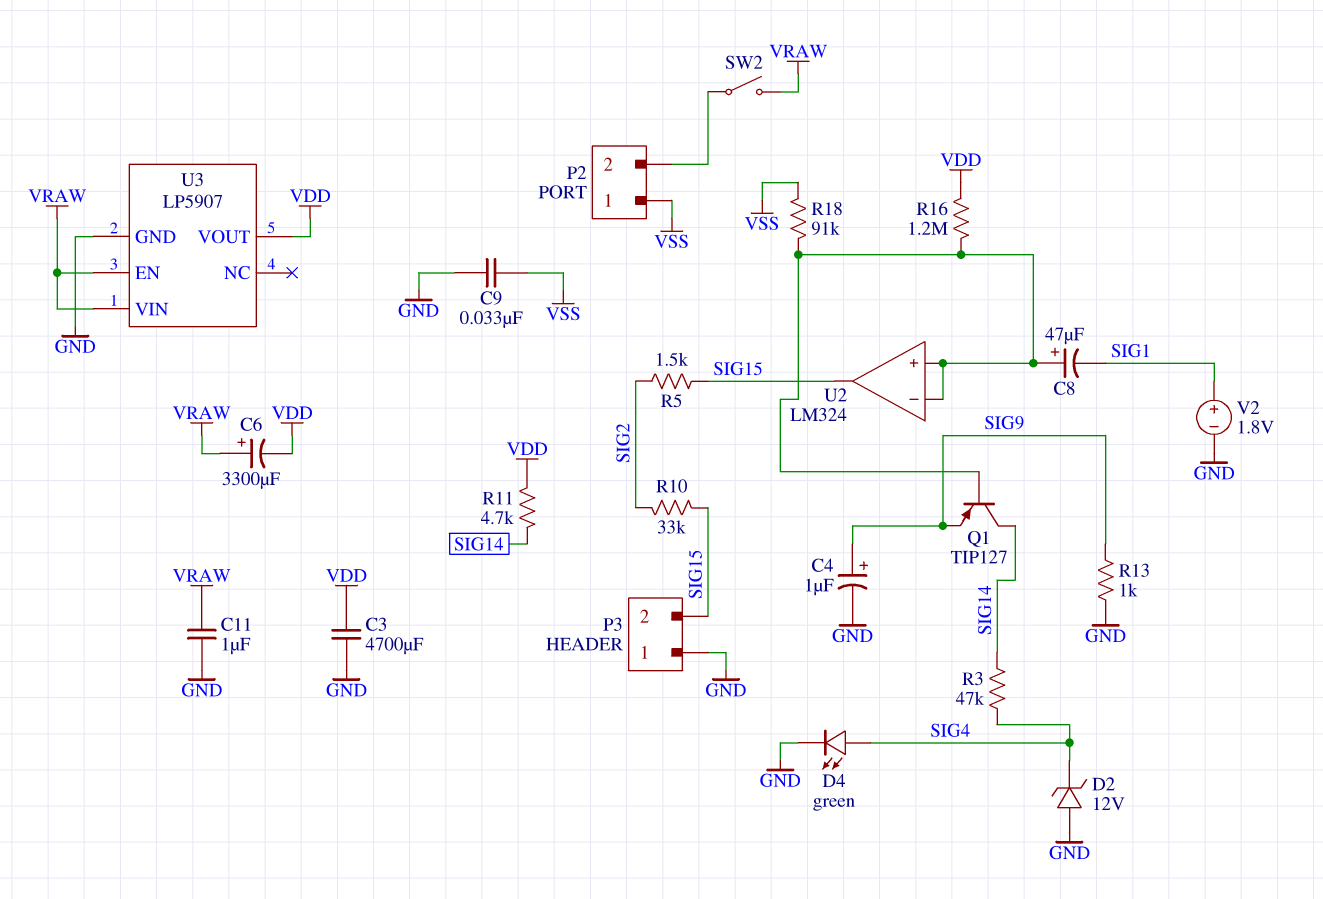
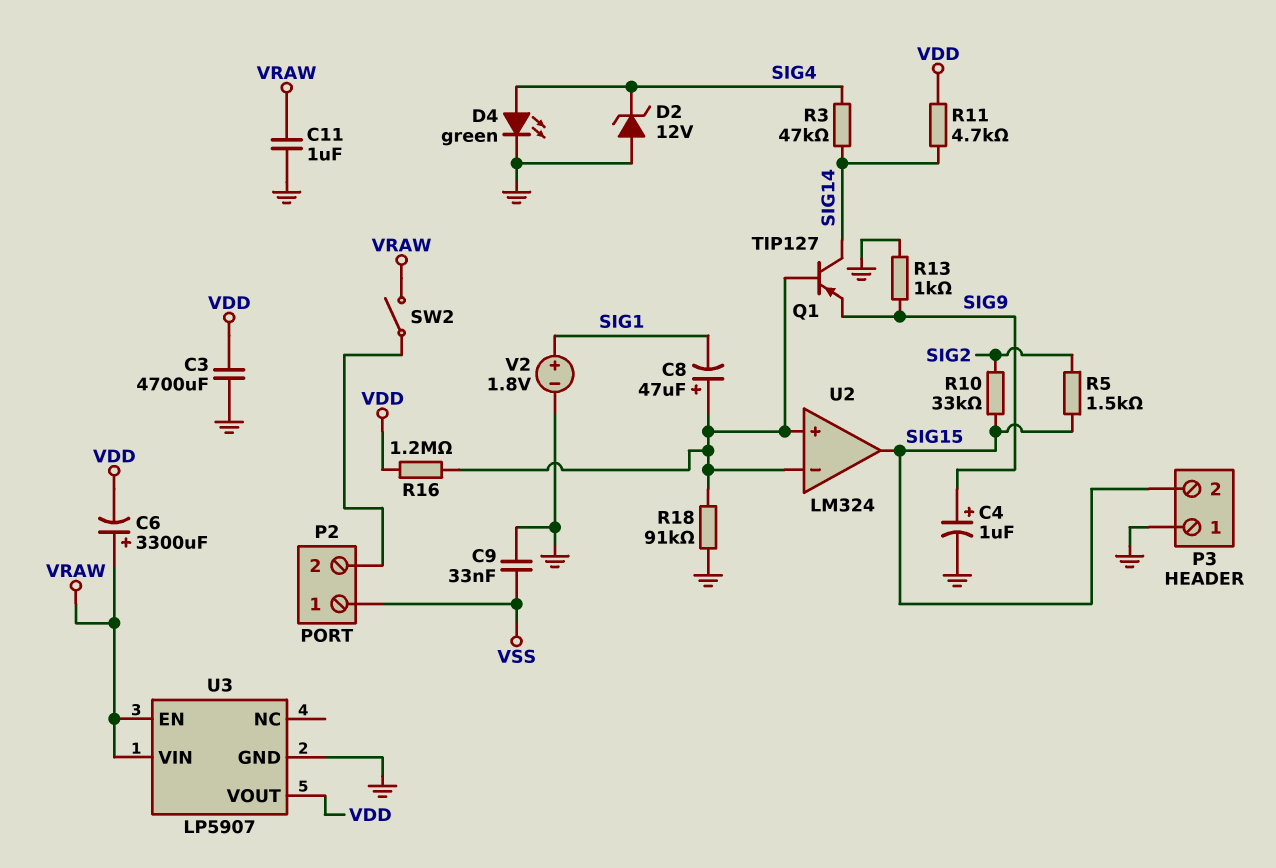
R18: 91k (U2/in+, VSS) -> 91k (GND, U2/in+)

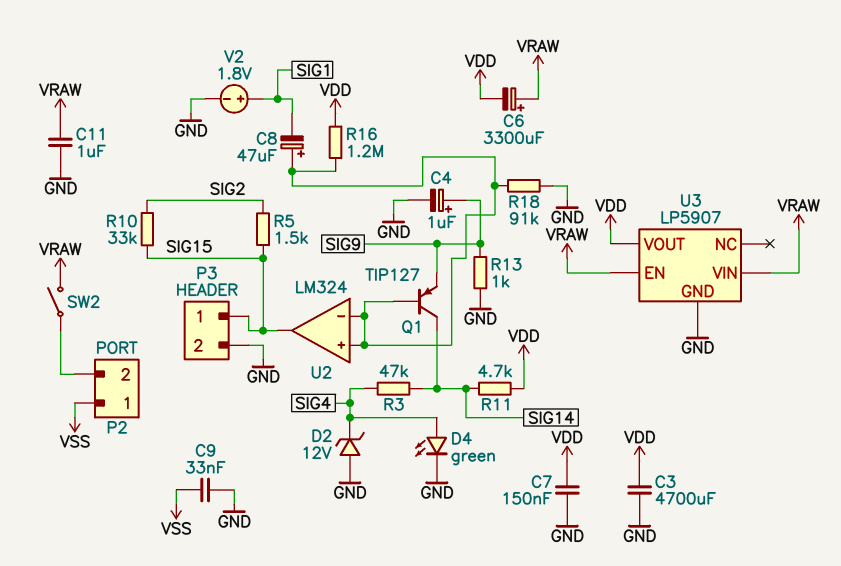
C7: none -> 150nF (GND, VDD)
P3 pin 1: GND -> SIG15
P3 pin 2: SIG15 -> GND

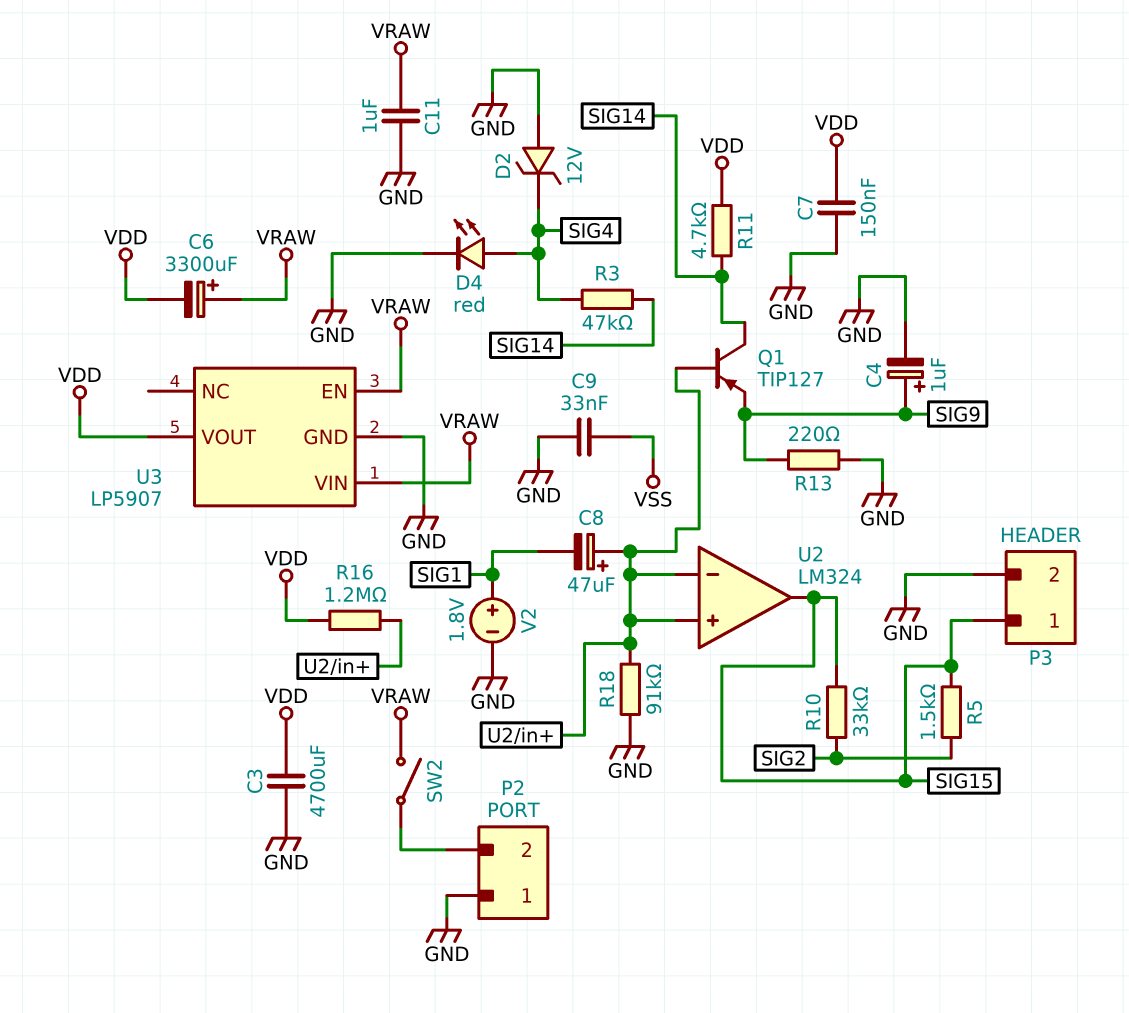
D4: LED green (A SIG4, K GND) -> LED red (A SIG4, K GND)
P2 pin 1: VSS -> GND
R13: 1k (GND, SIG9) -> 220 (GND, SIG9)

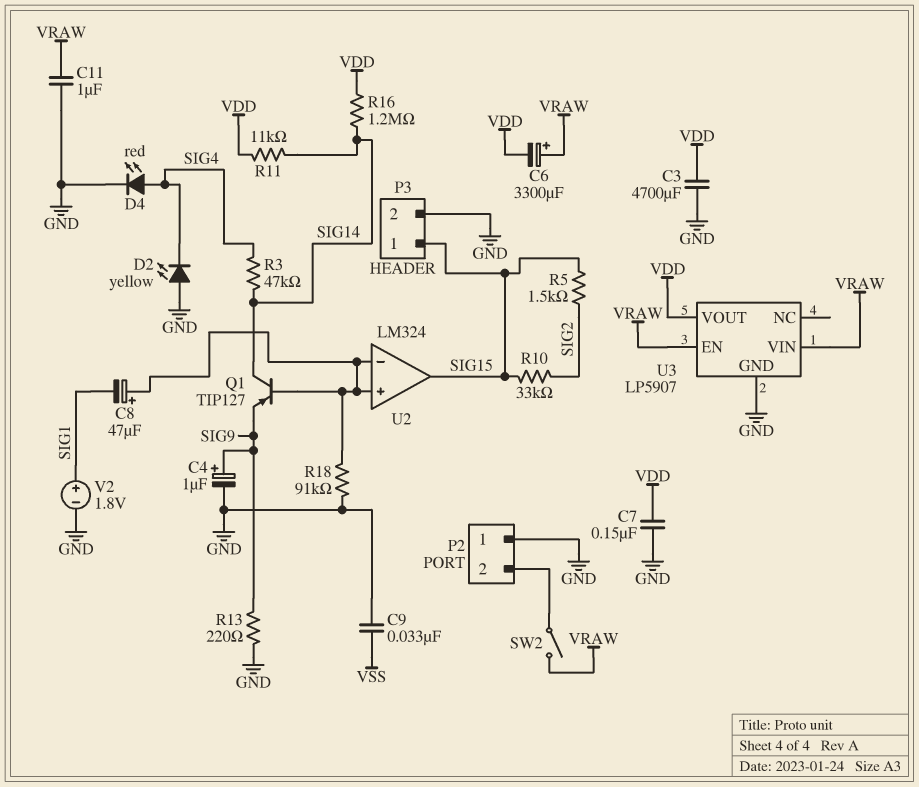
D2: zener 12V (A GND, K SIG4) -> LED yellow (A GND, K SIG4)
R11: 4.7k (SIG14, VDD) -> 11k (SIG14, VDD)
R16: 1.2M (U2/in+, VDD) -> 1.2M (SIG14, VDD)

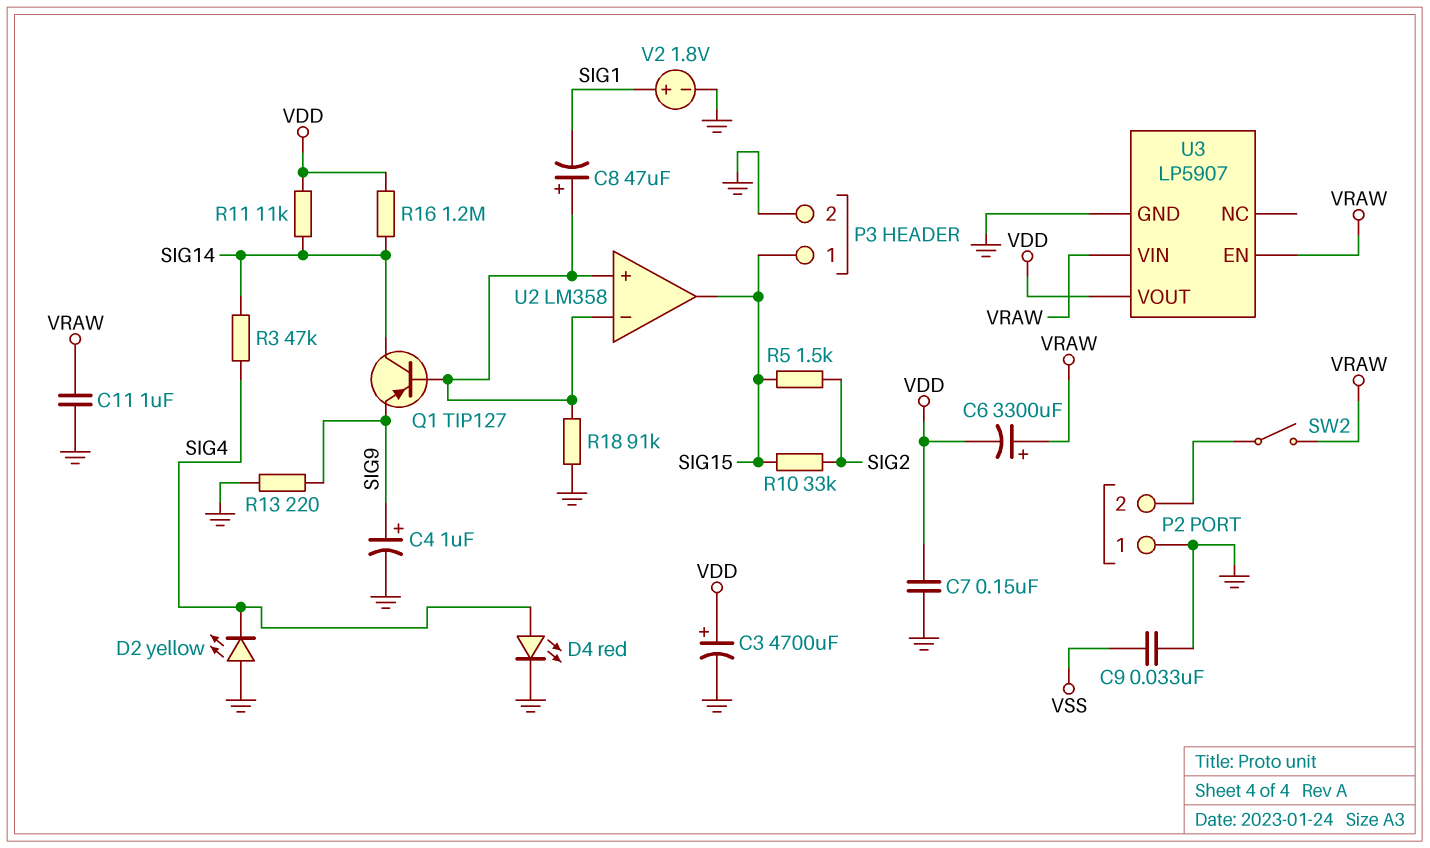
C3: 4700uF (GND, VDD) -> 4700uF (plus VDD, minus GND)
U2: LM324 -> LM358

